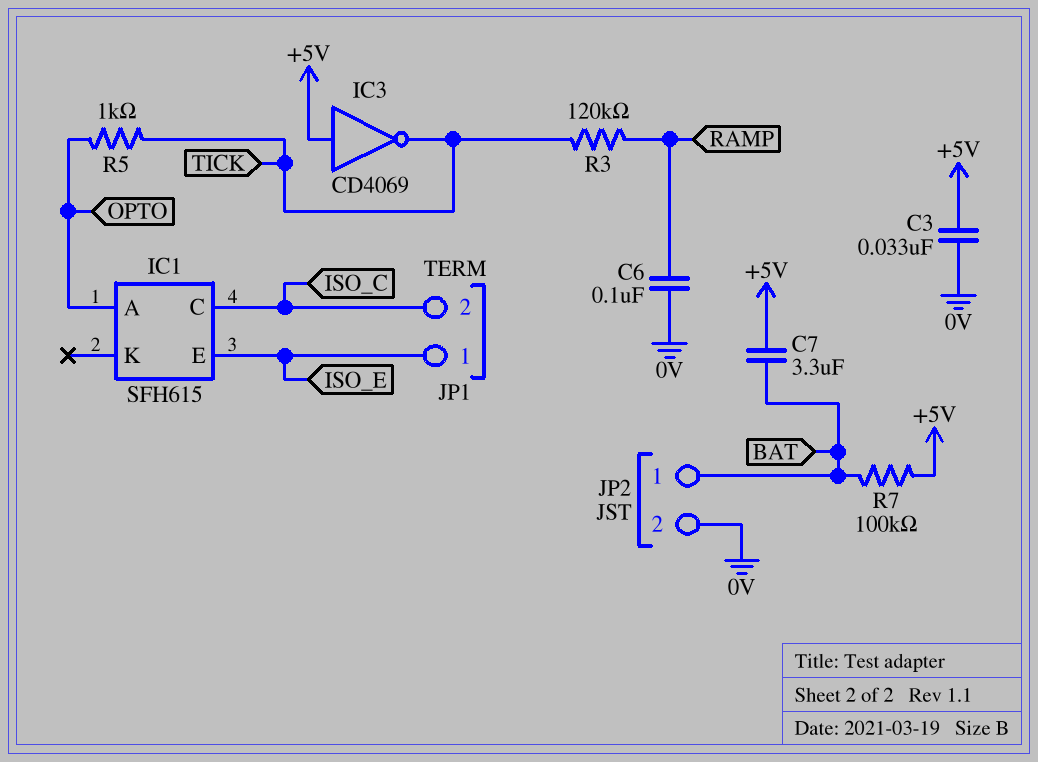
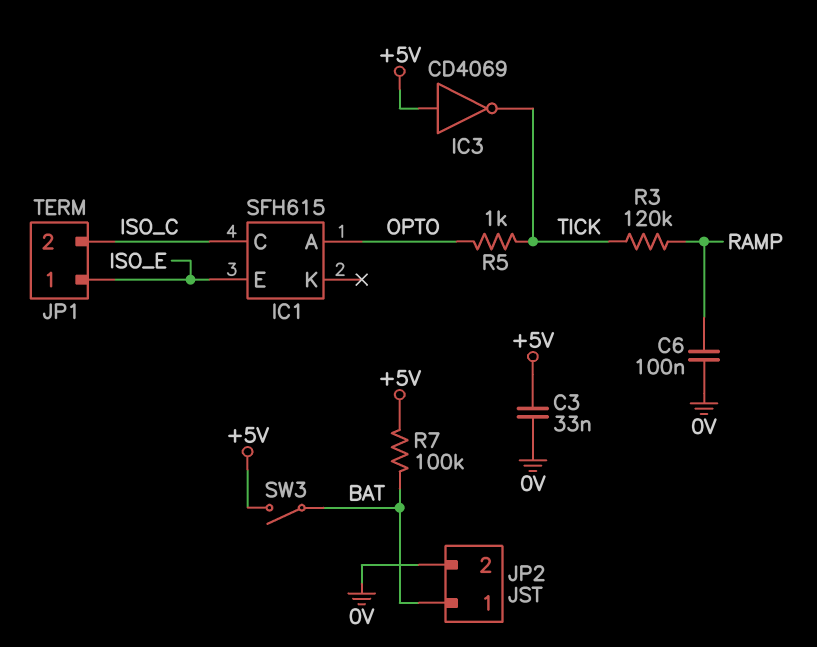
C7: 3.3uF (+5V, BAT) -> none
SW3: none -> switch (+5V, BAT)

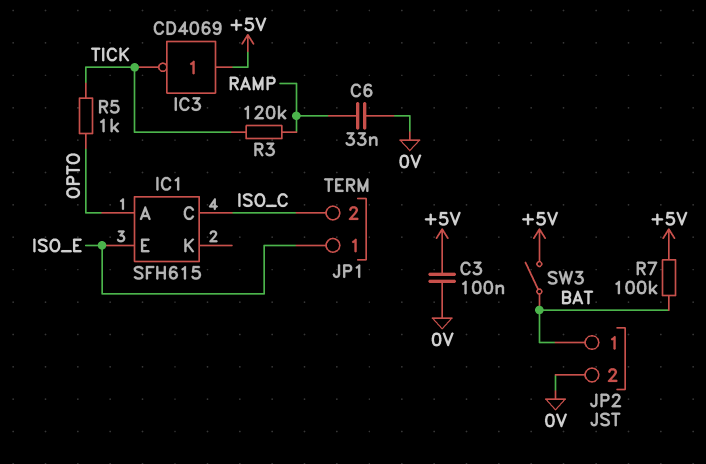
C3: 33nF (+5V, 0V) -> 100nF (+5V, 0V)
C6: 100nF (0V, RAMP) -> 33nF (0V, RAMP)

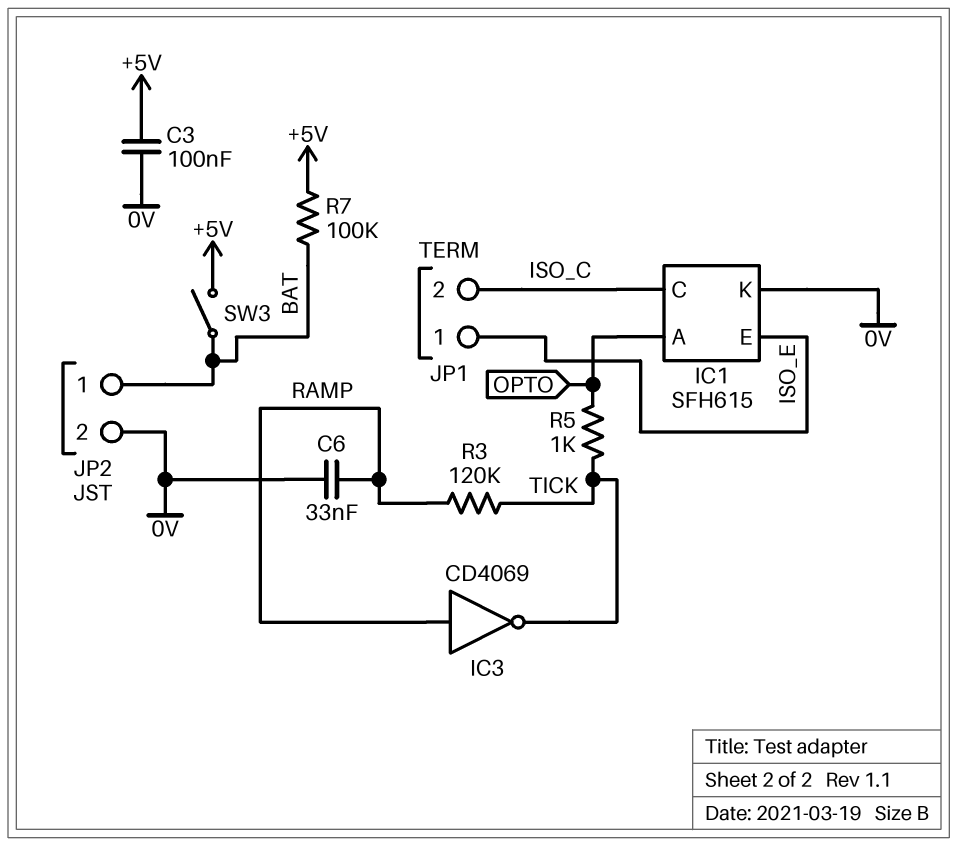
IC1 pin K: none -> 0V
IC3: NOT CD4069 (in +5V, out TICK) -> NOT CD4069 (in RAMP, out TICK)

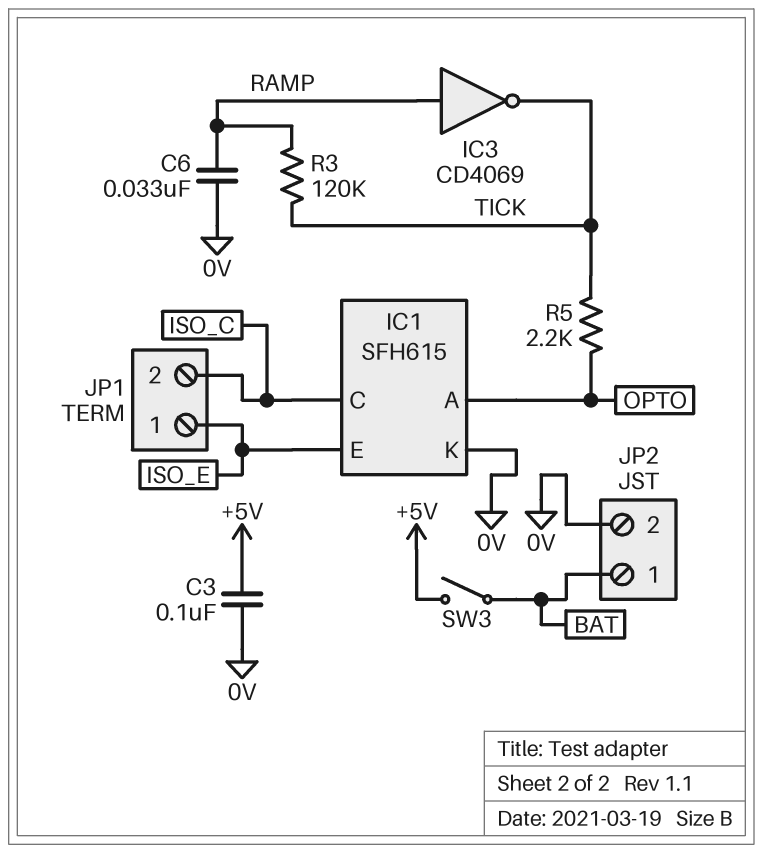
R5: 1k (OPTO, TICK) -> 2.2k (OPTO, TICK)
R7: 100k (+5V, BAT) -> none

